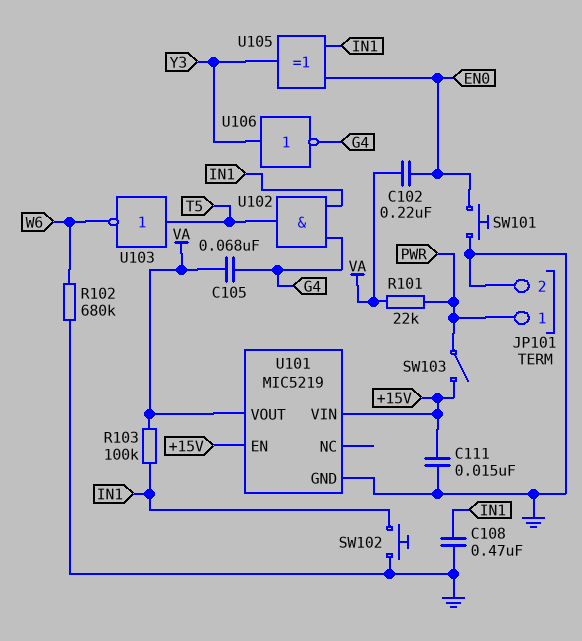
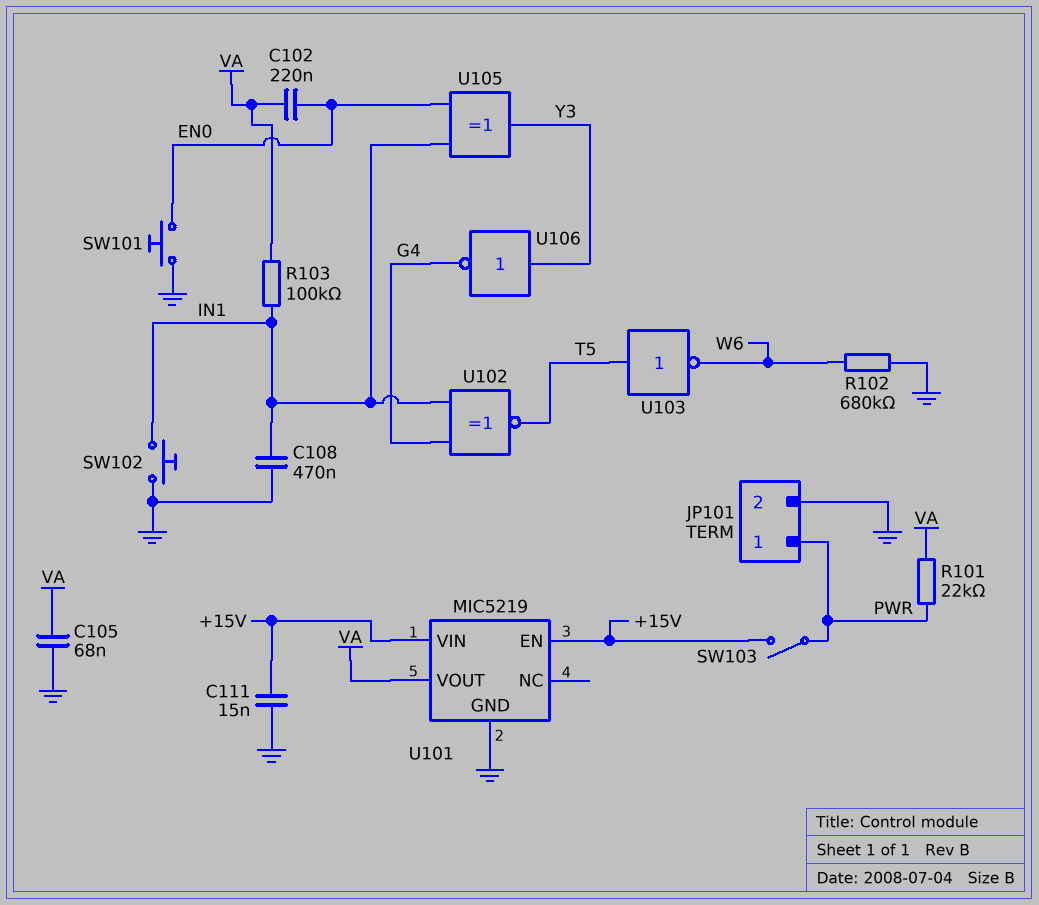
C105: 68nF (G4, VA) -> 68nF (GND, VA)
U102: AND (in G4, in IN1, out T5) -> XNOR (in G4, in IN1, out T5)

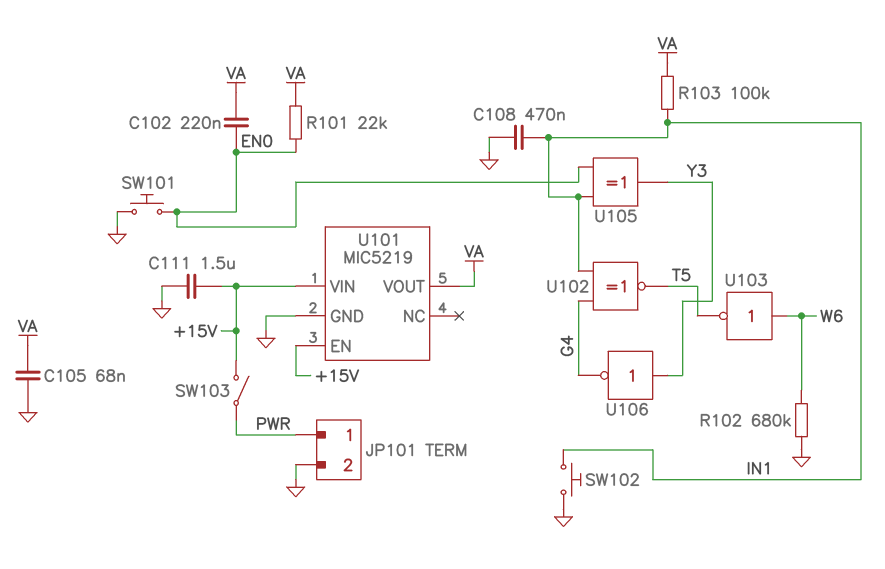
C111: 15nF (+15V, GND) -> 1.5uF (+15V, GND)
R101: 22k (PWR, VA) -> 22k (EN0, VA)
U103: NOT (in T5, out W6) -> NOT (in W6, out T5)

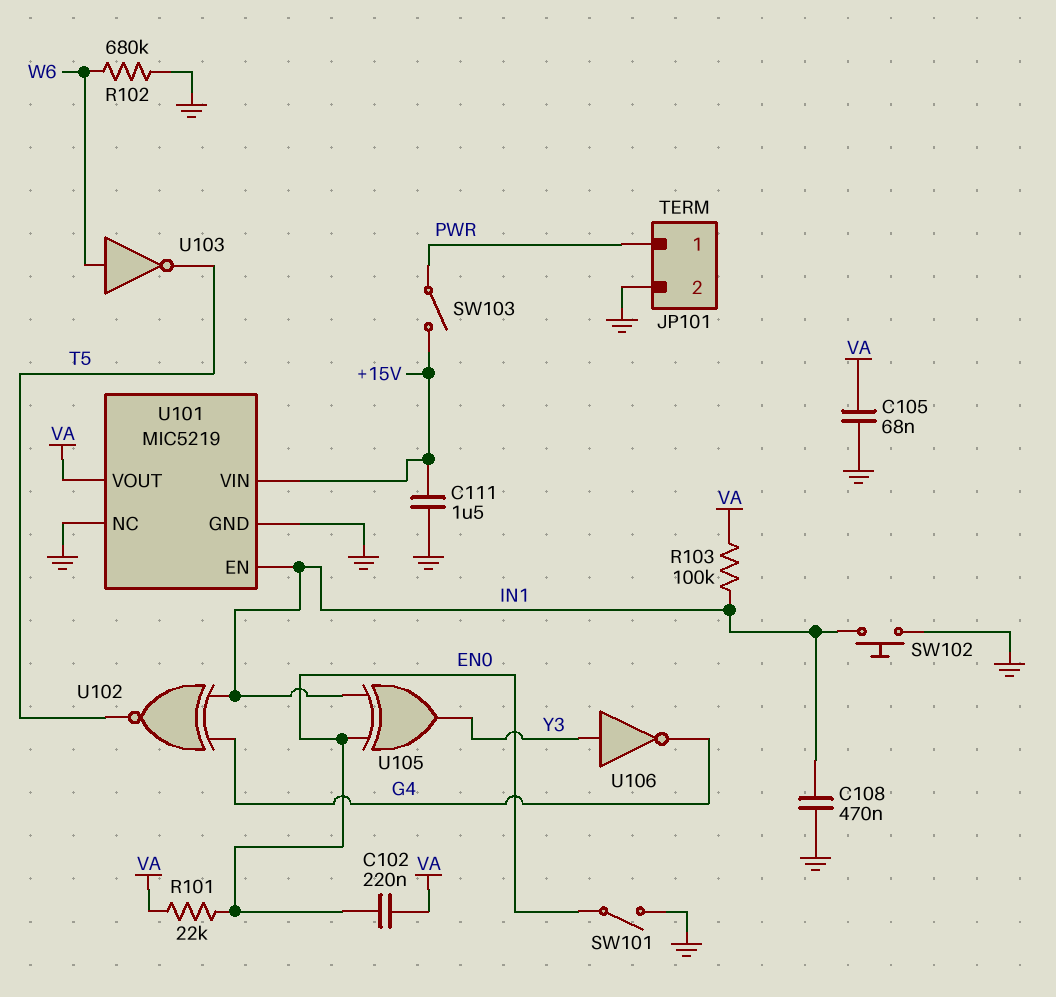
SW101: button (EN0, GND) -> switch (EN0, GND)
U101 pin EN: +15V -> IN1
U101 pin NC: none -> GND

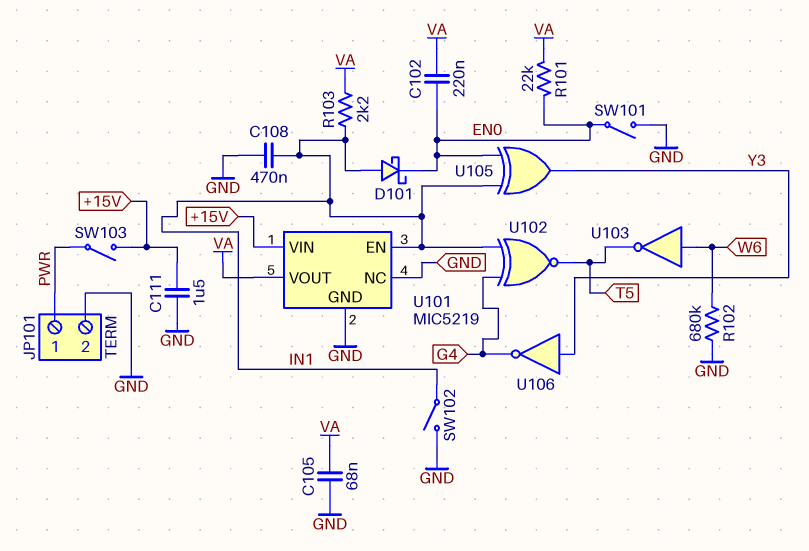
D101: none -> schottky (A IN1, K EN0)
R103: 100k (IN1, VA) -> 2.2k (IN1, VA)
SW102: button (GND, IN1) -> switch (GND, IN1)

